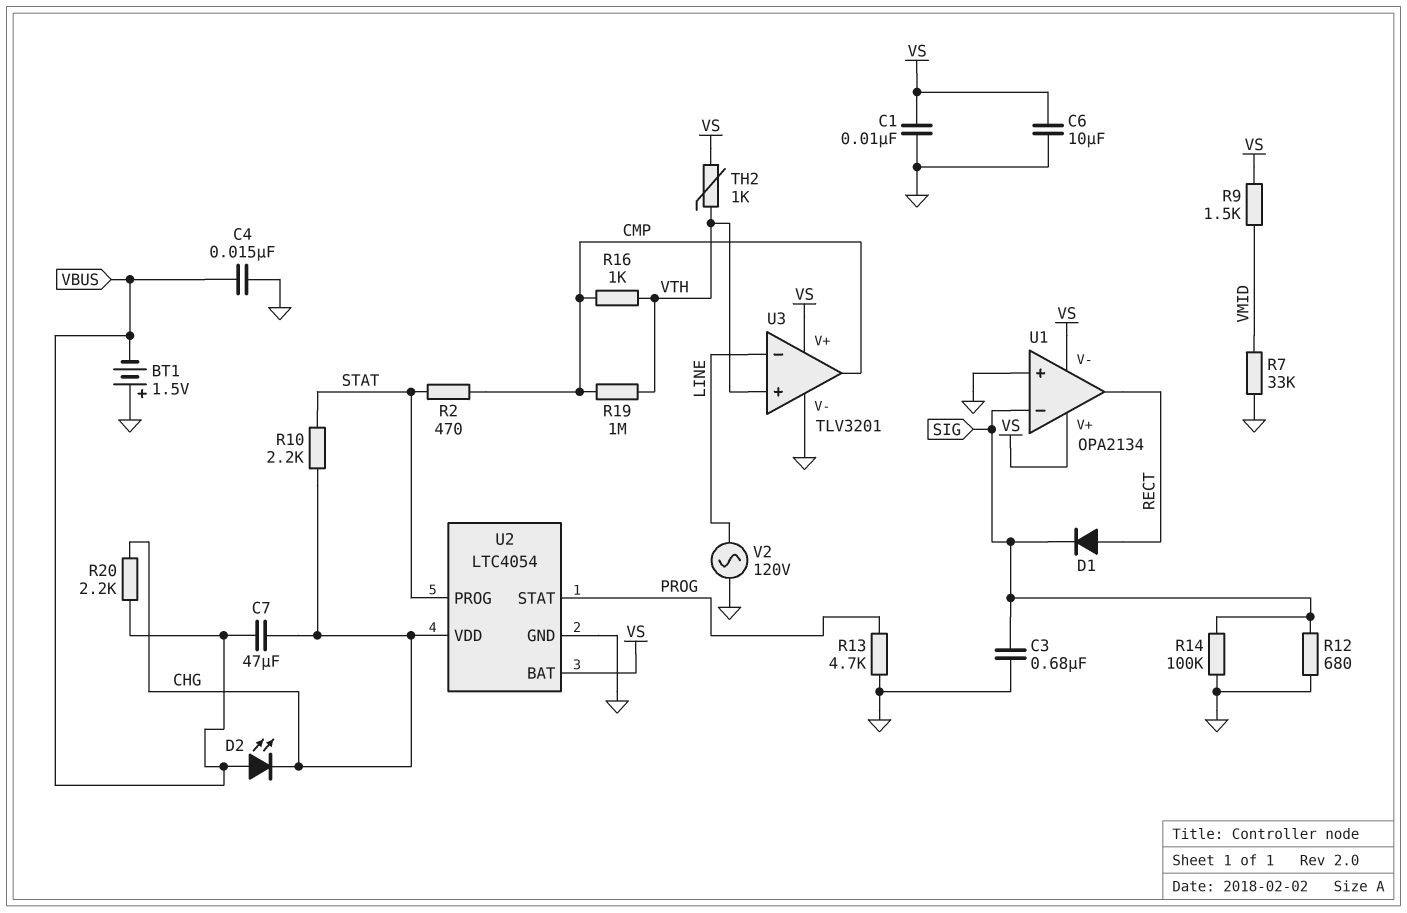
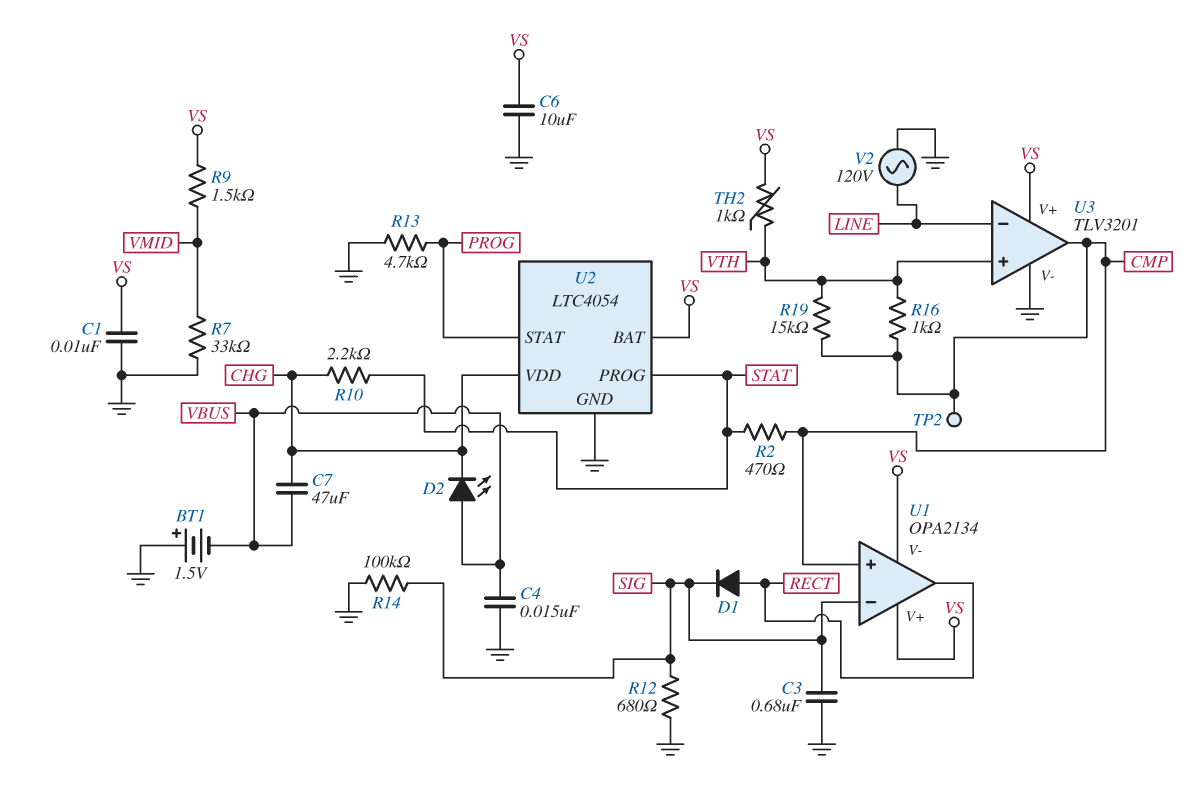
R19: 1M (CMP, VTH) -> 15k (CMP, VTH)
R20: 2.2k (CHG, VBUS) -> none
TP2: none -> test point (CMP)
U1 pin in+: GND -> CMP

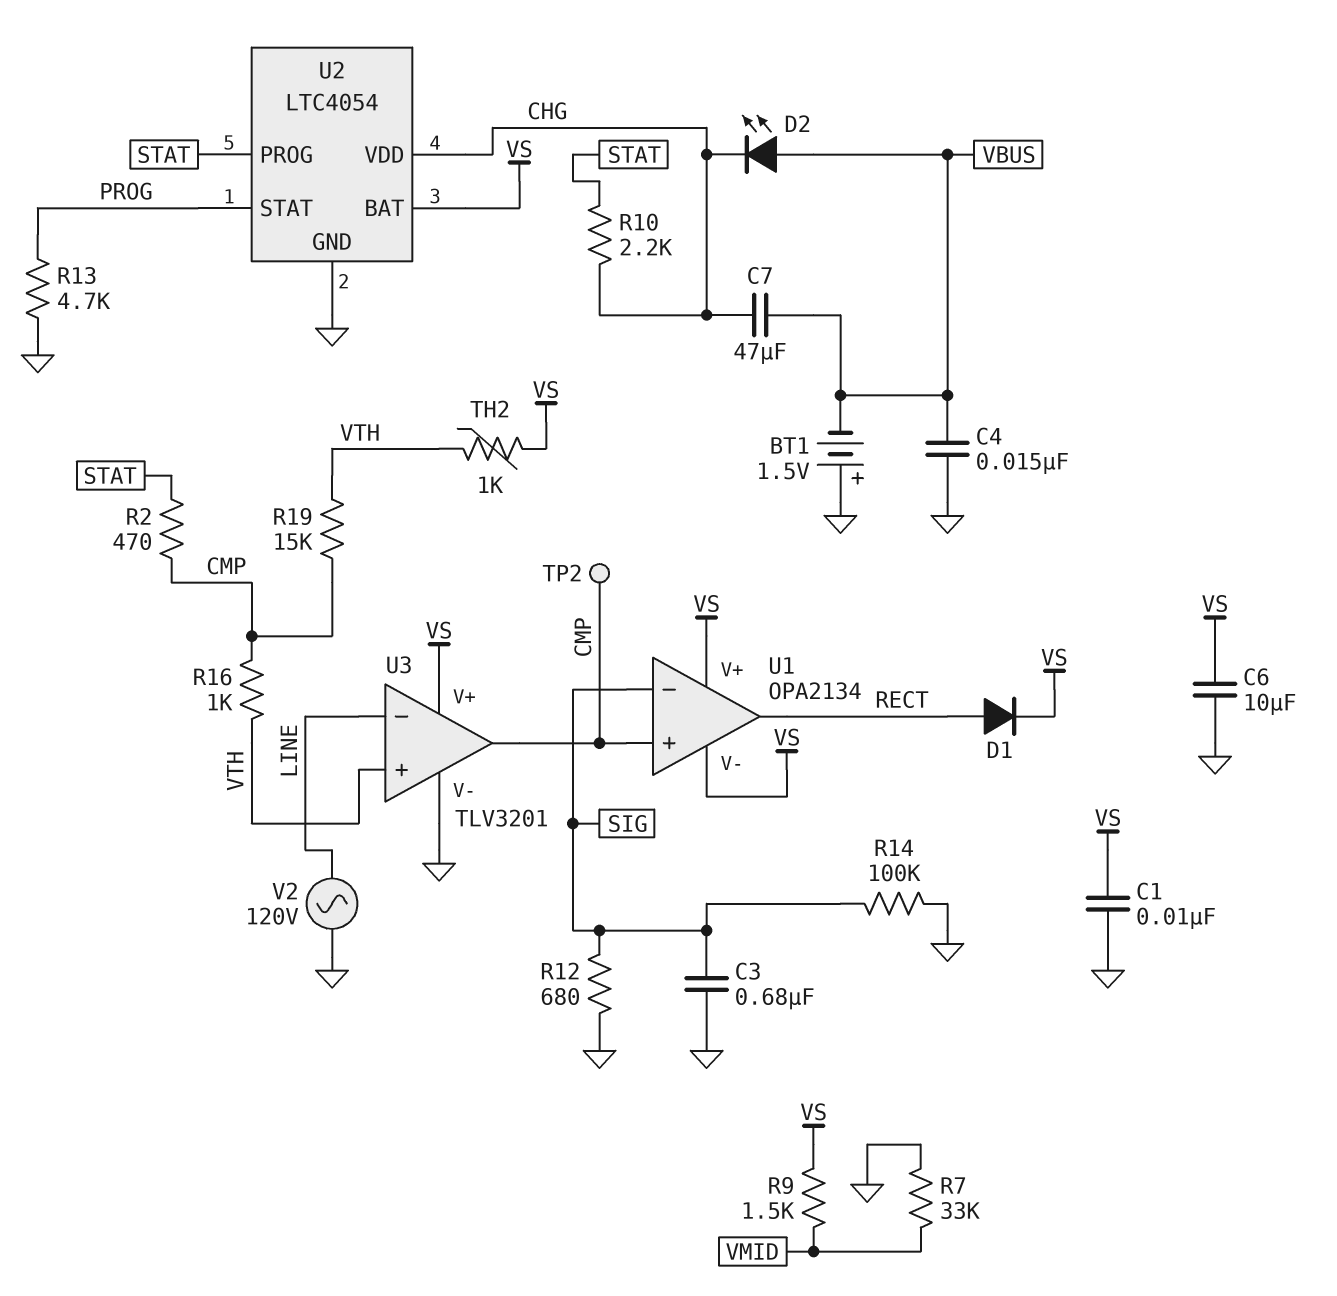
D1: diode (A RECT, K SIG) -> diode (A RECT, K VS)

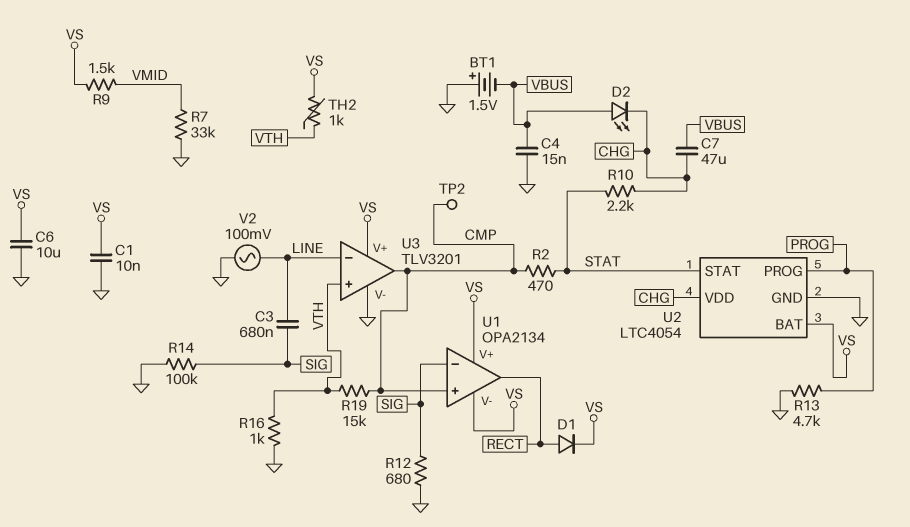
C3: 680nF (GND, SIG) -> 680nF (LINE, SIG)
R16: 1k (CMP, VTH) -> 1k (GND, VTH)
U2 pin PROG: STAT -> PROG
U2 pin STAT: PROG -> STAT
V2: AC 120V (GND, LINE) -> AC 100mV (GND, LINE)

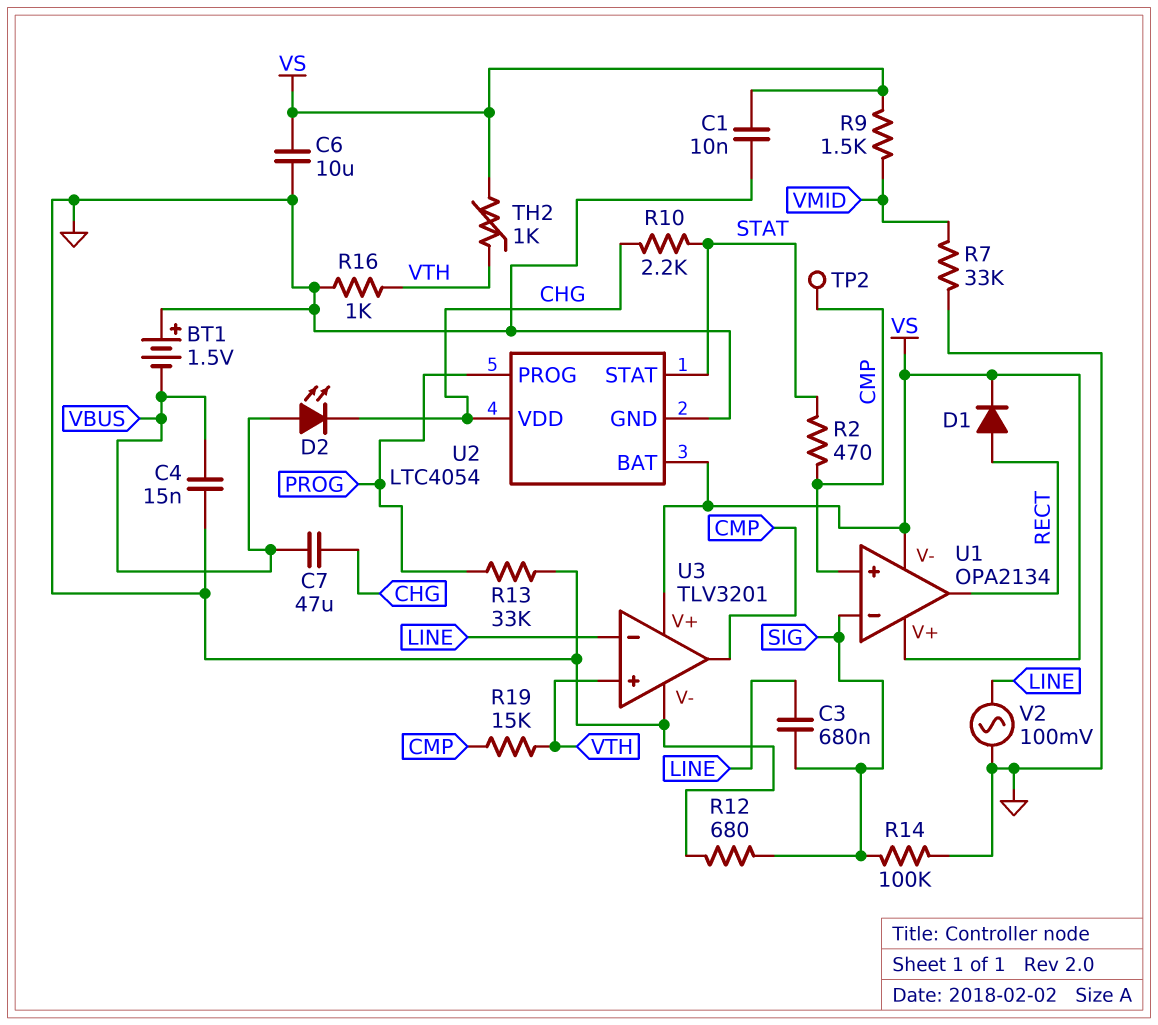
R13: 4.7k (GND, PROG) -> 33k (GND, PROG)

